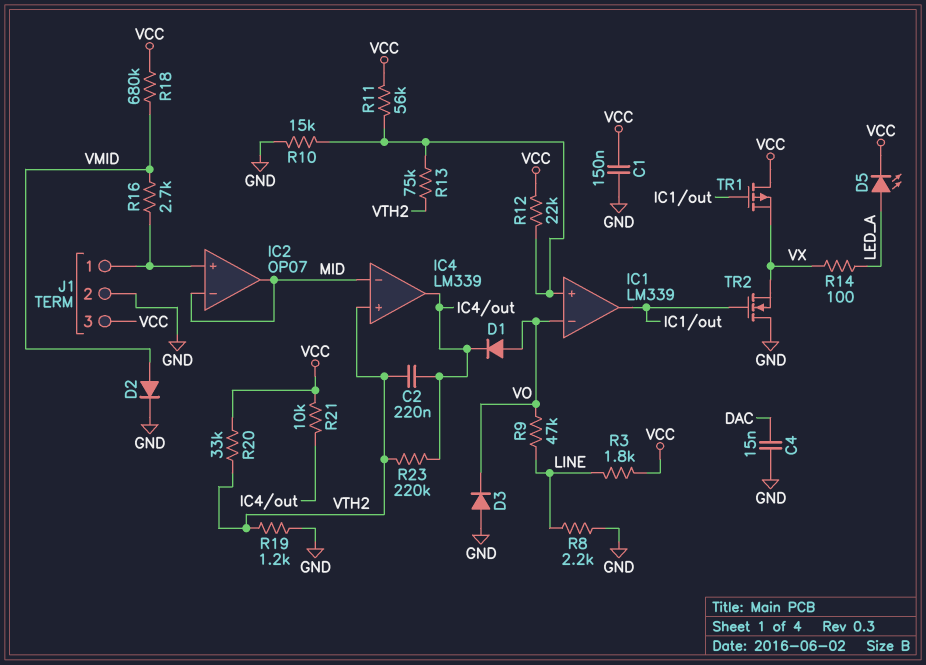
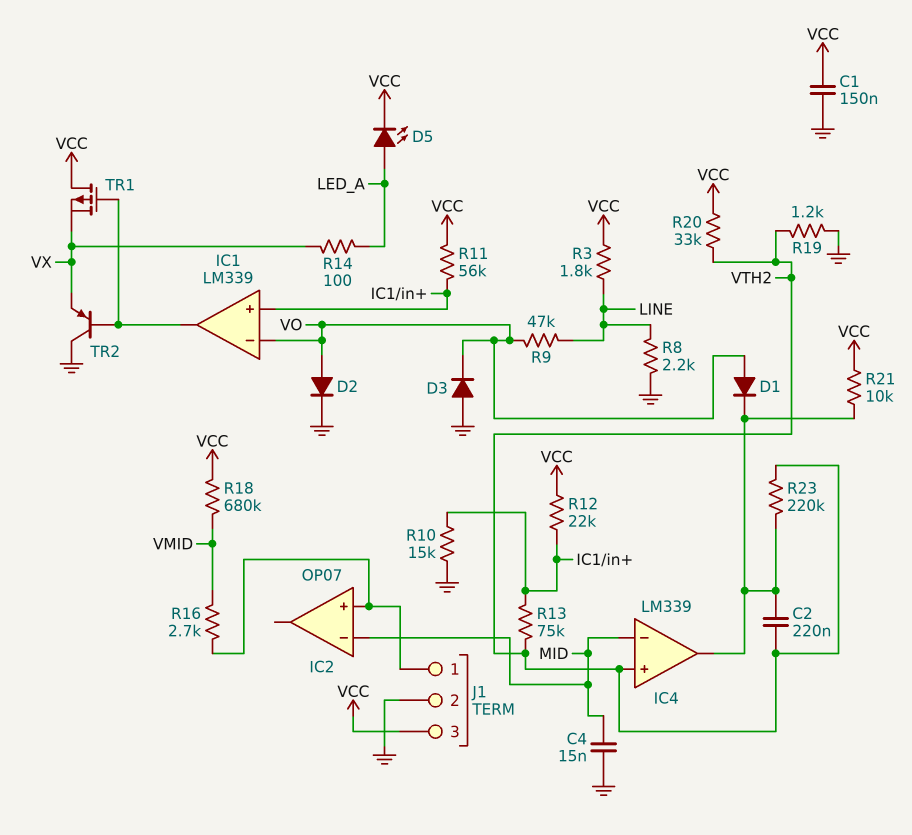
C4: 15nF (DAC, GND) -> 15nF (GND, MID)
D2: diode (A VMID, K GND) -> diode (A VO, K GND)
IC2 pin out: MID -> none
TR2: NMOS (G IC1/out, D GND, S VX) -> PNP (B IC1/out, C GND, E VX)

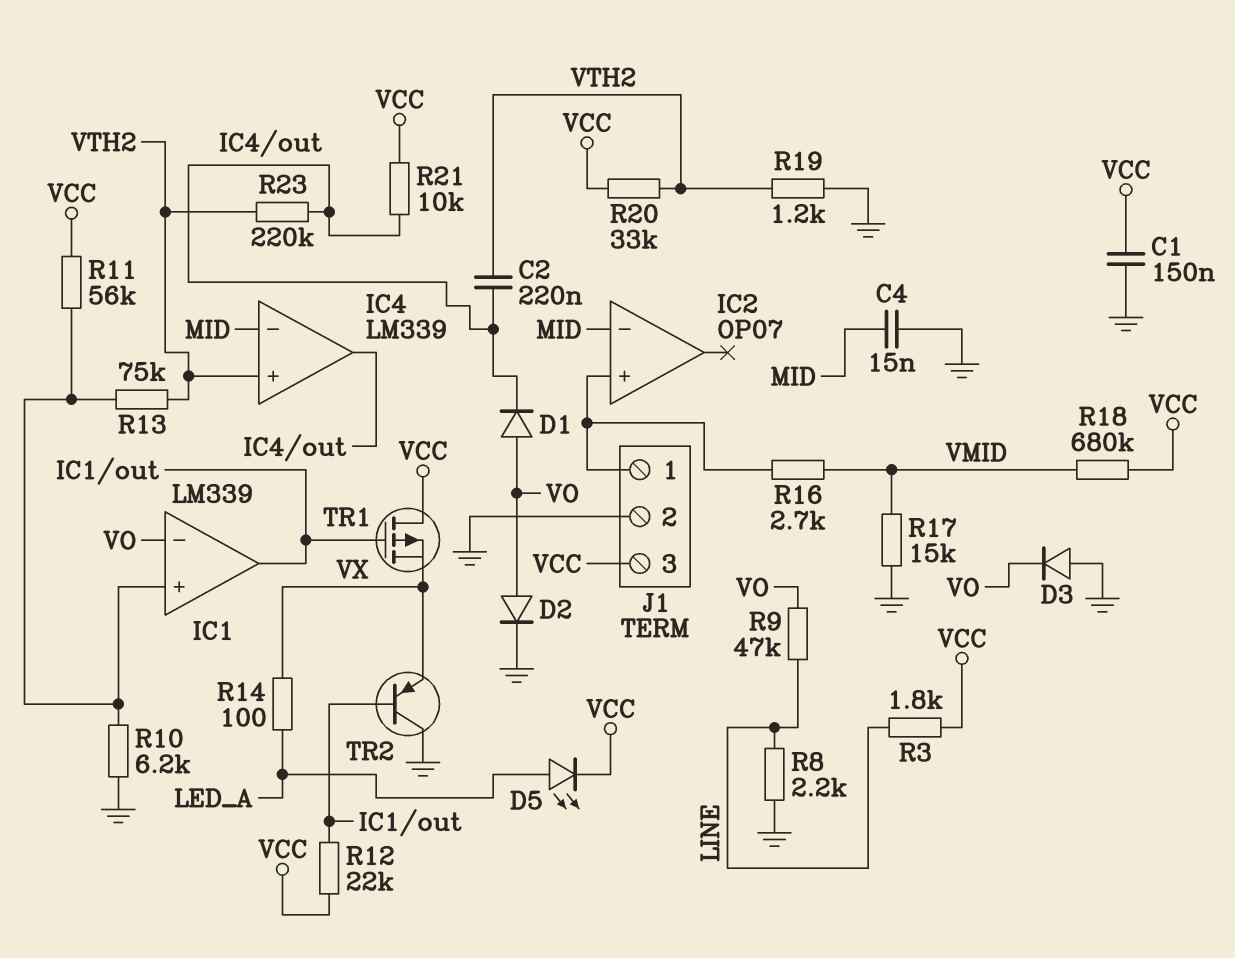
R10: 15k (GND, IC1/in+) -> 6.2k (GND, IC1/in+)
R12: 22k (IC1/in+, VCC) -> 22k (IC1/out, VCC)
R17: none -> 15k (GND, VMID)

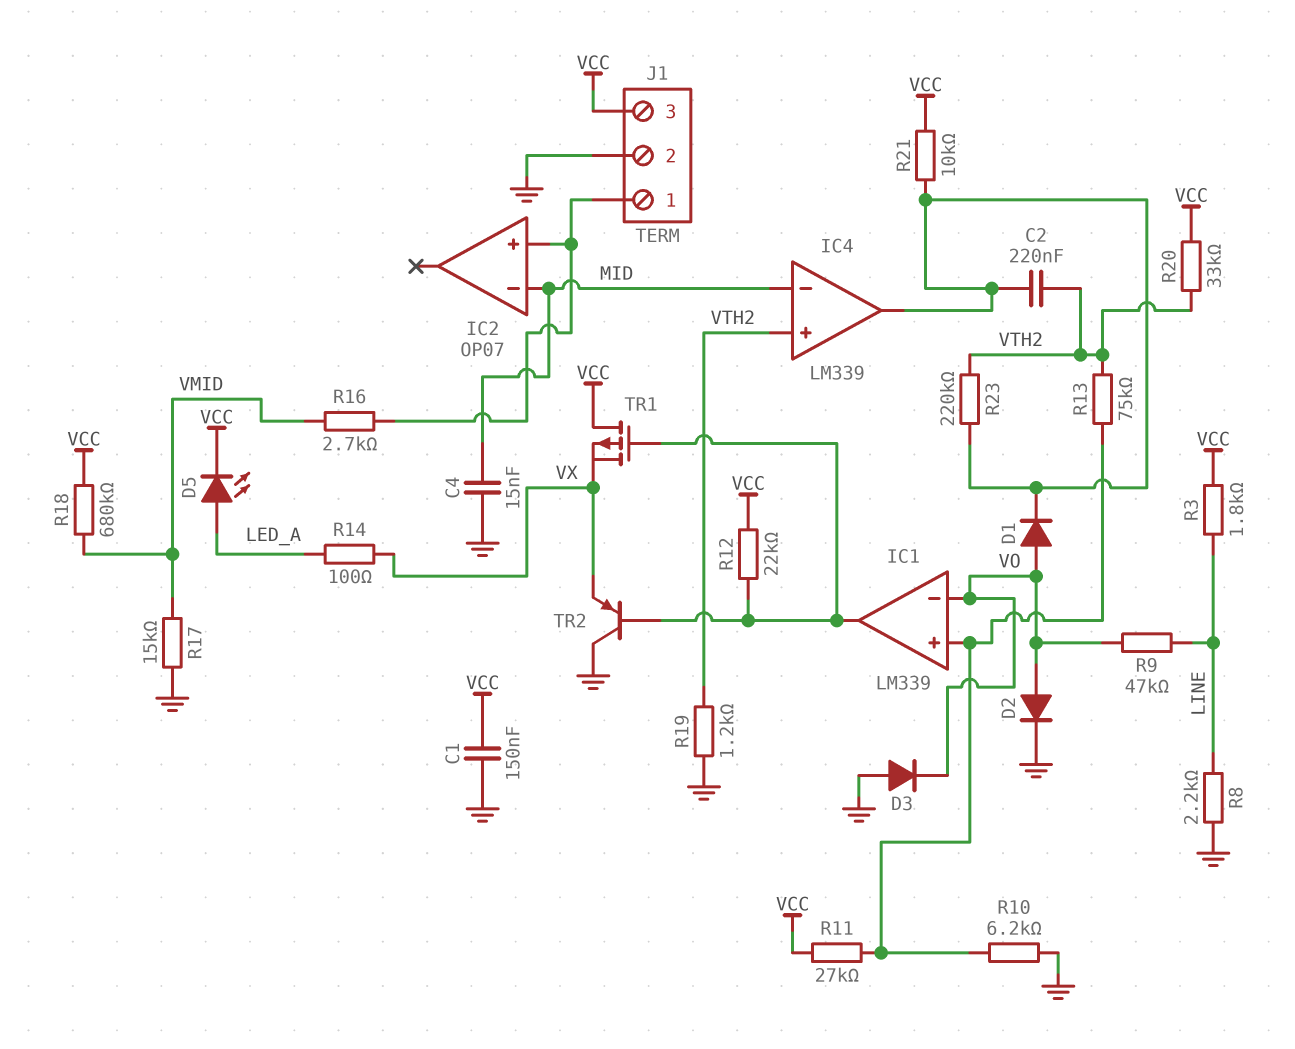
R11: 56k (IC1/in+, VCC) -> 27k (IC1/in+, VCC)

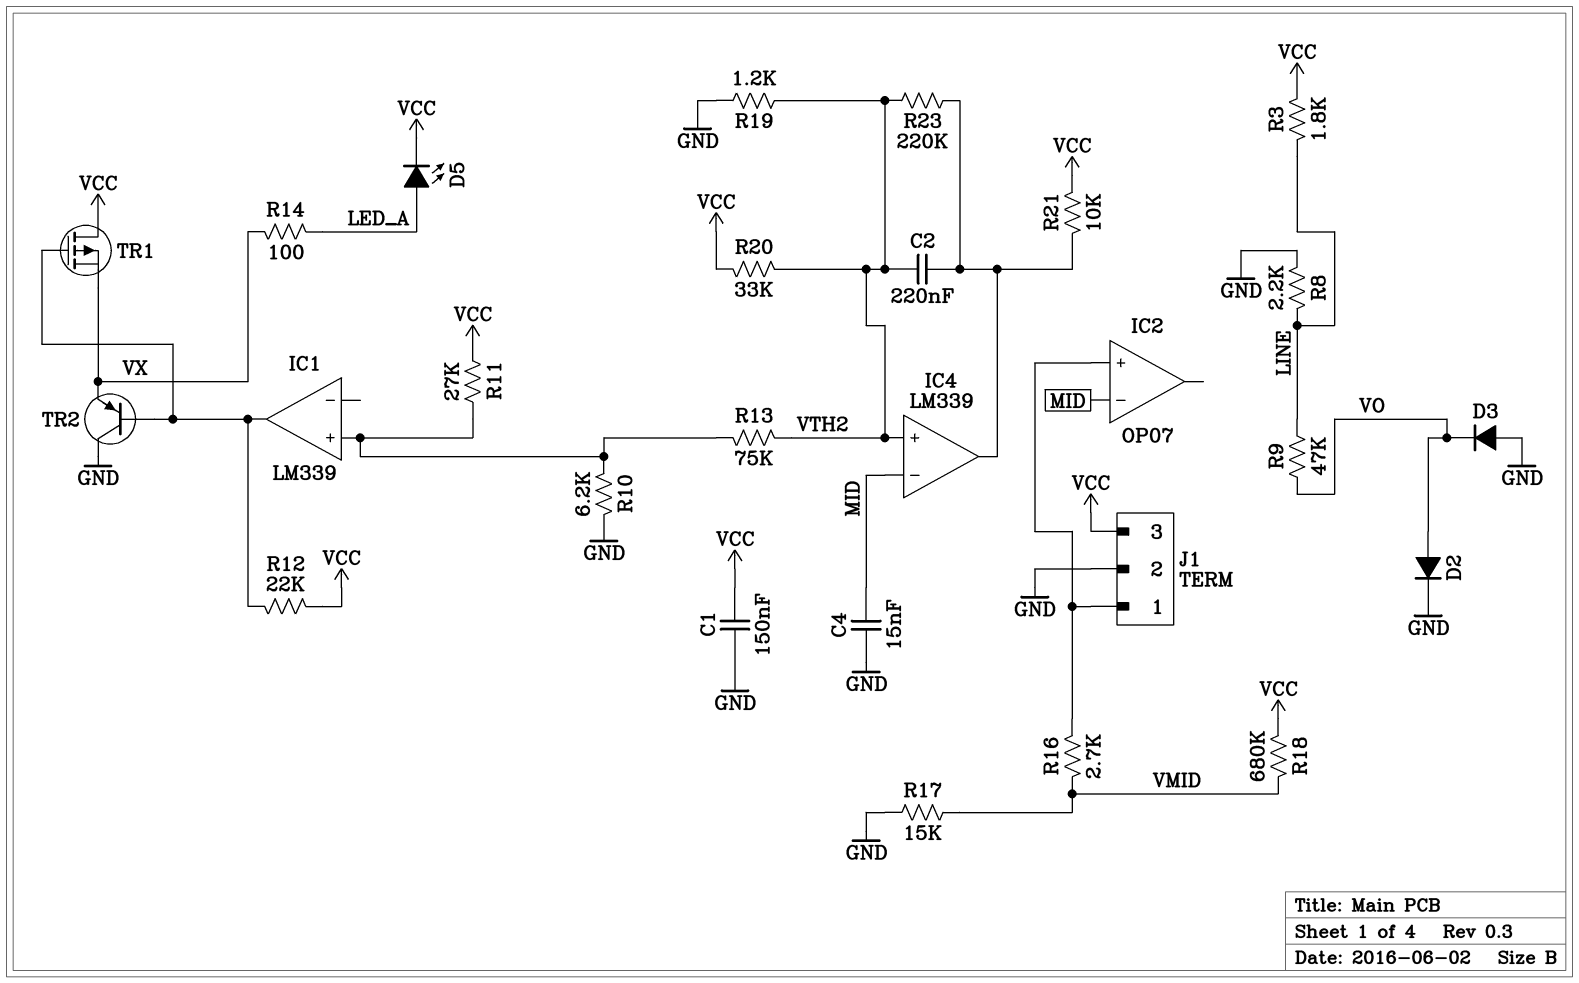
D1: diode (A VO, K IC4/out) -> none
IC1 pin in-: VO -> none

